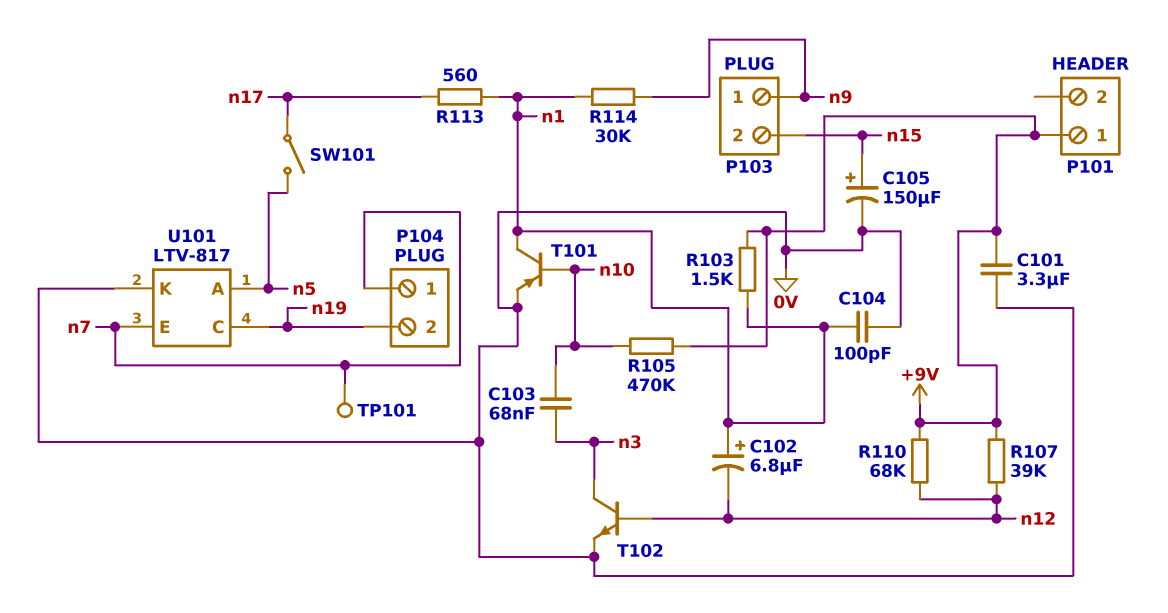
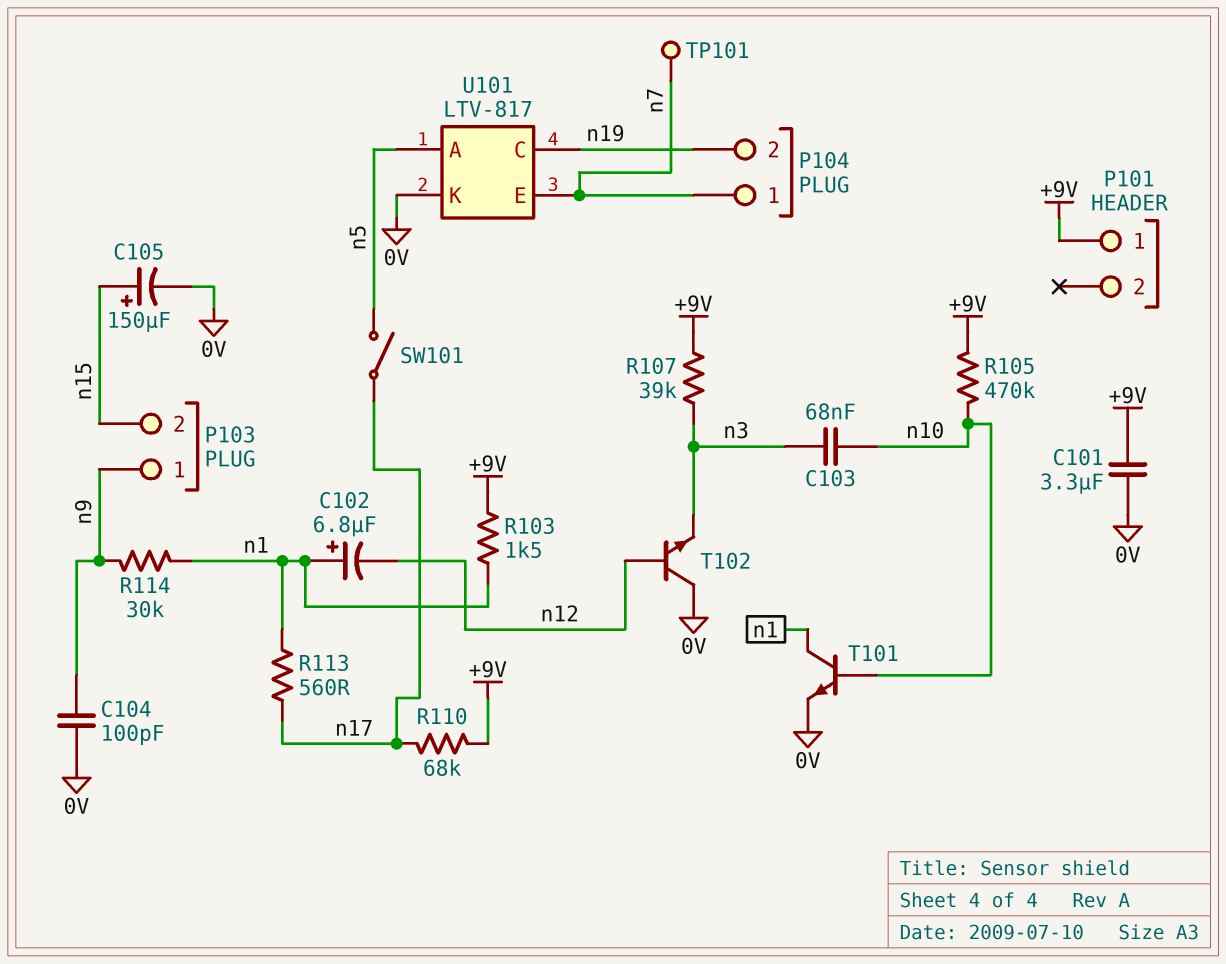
C104: 100pF (0V, n1) -> 100pF (0V, n9)
R107: 39k (+9V, n12) -> 39k (+9V, n3)
R110: 68k (+9V, n12) -> 68k (+9V, n17)
T101: PNP (B n10, C n1, E 0V) -> NPN (B n10, C n1, E 0V)
T102: NPN (B n12, C n3, E 0V) -> NPN (B n12, C 0V, E n3)

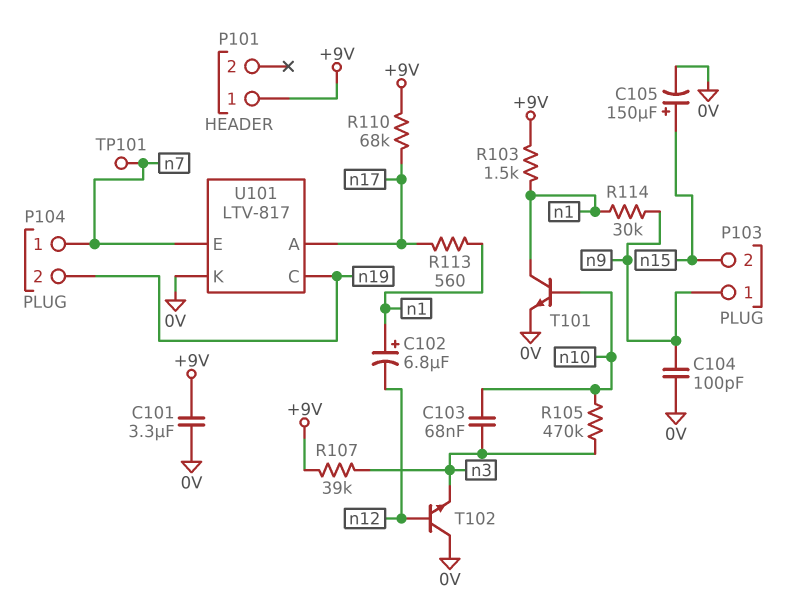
R105: 470k (+9V, n10) -> 470k (n3, n10)
SW101: switch (n5, n17) -> none
U101 pin A: n5 -> n17

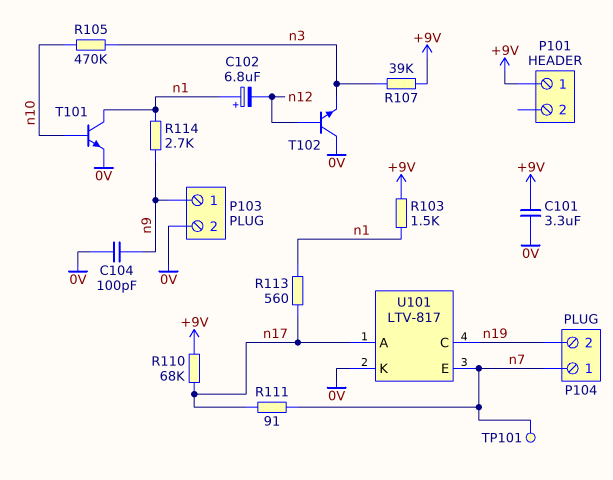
C103: 68nF (n3, n10) -> none
C105: 150uF (plus n15, minus 0V) -> none
P103 pin 2: n15 -> 0V
R111: none -> 91 (n7, n17)
R114: 30k (n1, n9) -> 2.7k (n1, n9)

